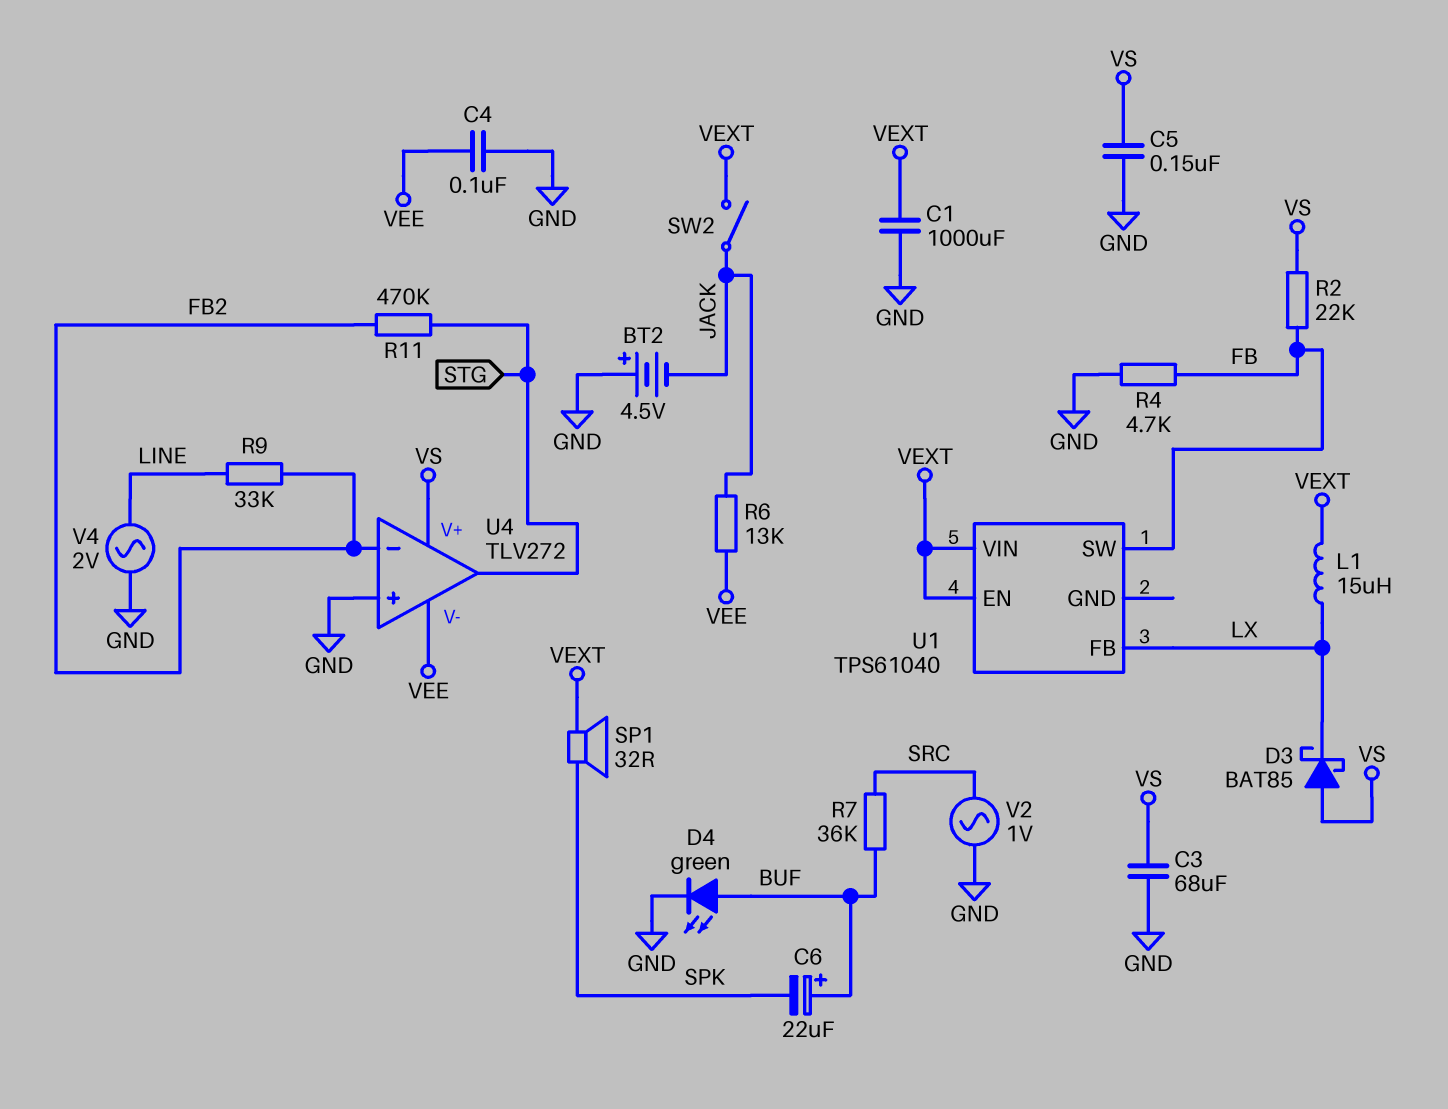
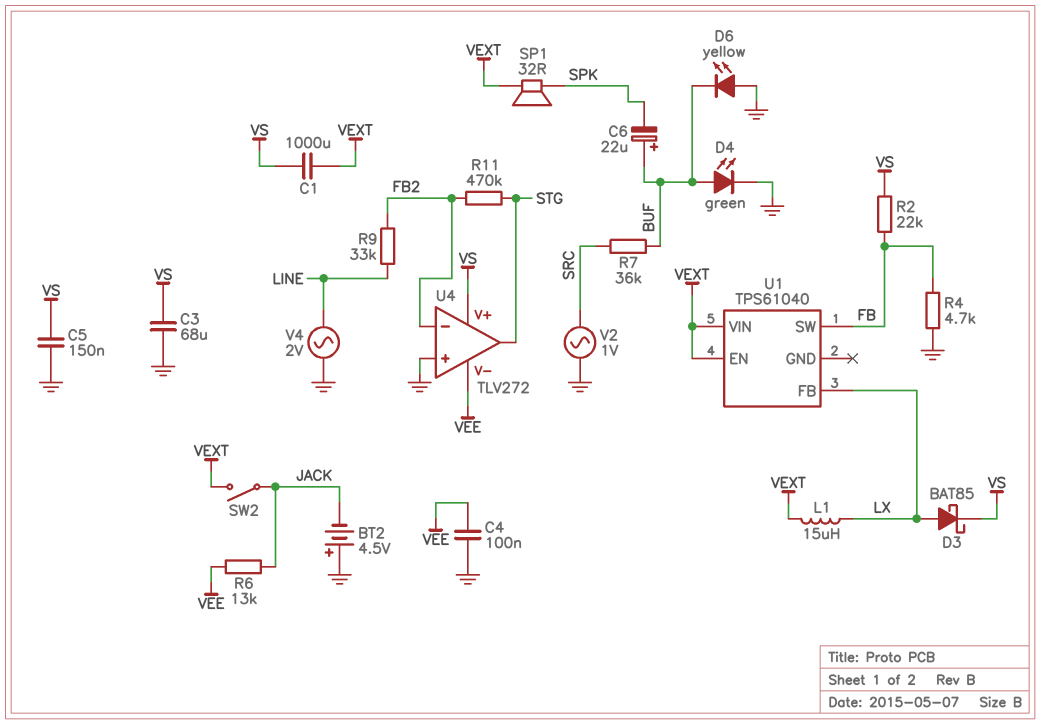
C1: 1000uF (GND, VEXT) -> 1000uF (VEXT, VS)
D3: schottky BAT85 (A VS, K LX) -> schottky BAT85 (A LX, K VS)
D6: none -> LED yellow (A GND, K BUF)

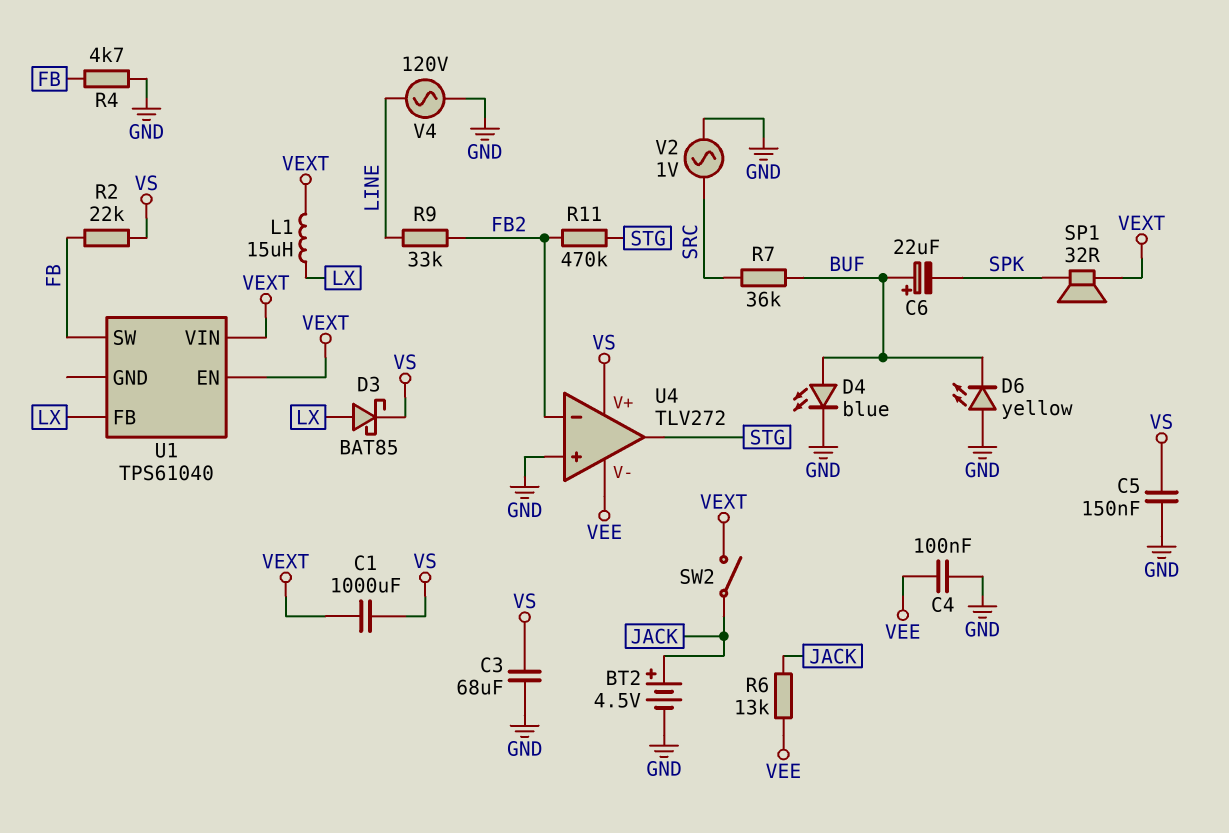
BT2: 4.5V (plus GND, minus JACK) -> 4.5V (plus JACK, minus GND)
D4: LED green (A BUF, K GND) -> LED blue (A BUF, K GND)
V4: AC 2V (GND, LINE) -> AC 120V (GND, LINE)

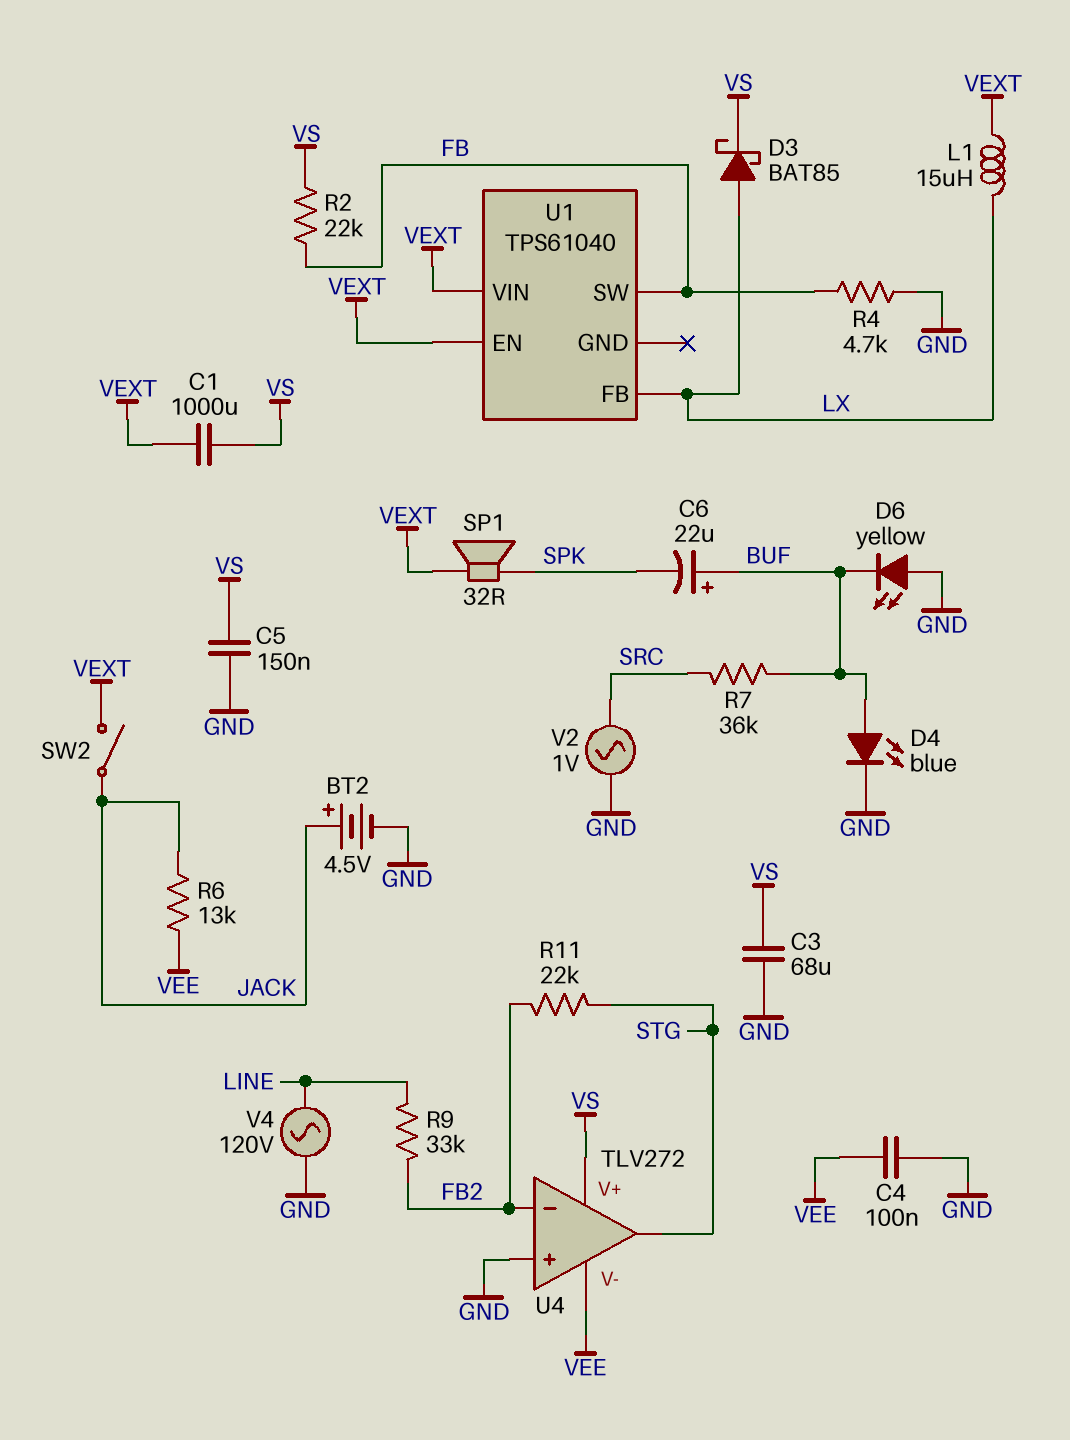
R11: 470k (FB2, STG) -> 22k (FB2, STG)

